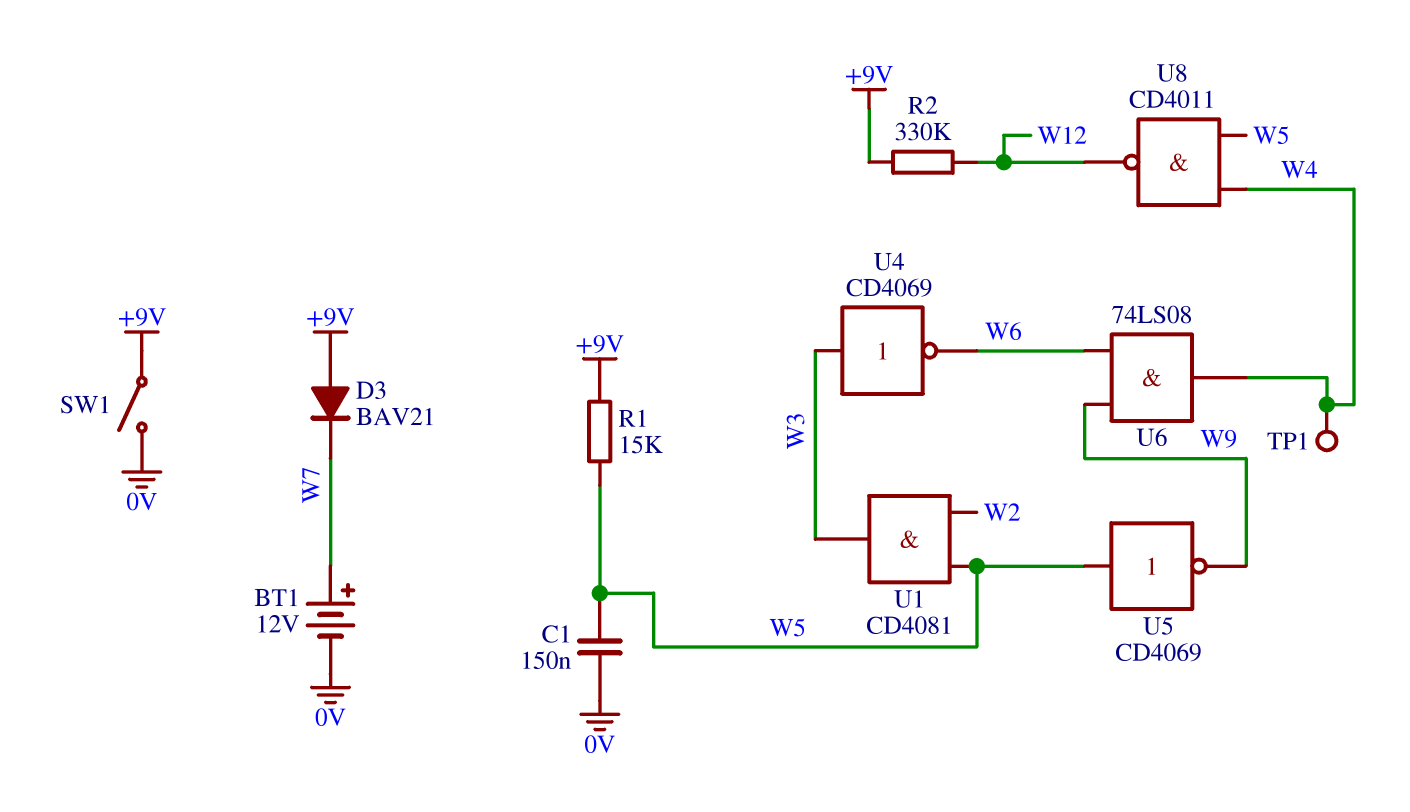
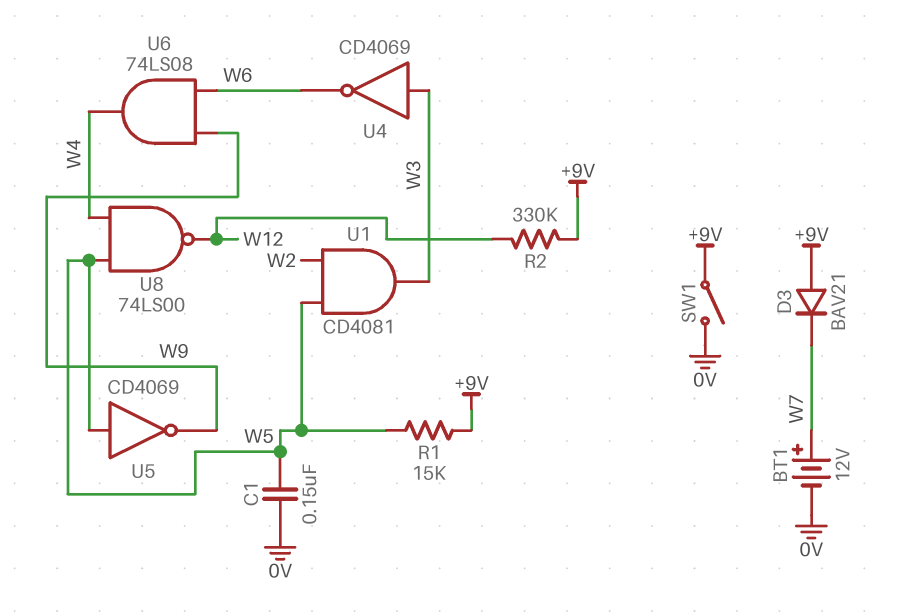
TP1: test point (W4) -> none
U8: NAND CD4011 (in W4, in W5, out W12) -> NAND 74LS00 (in W4, in W5, out W12)

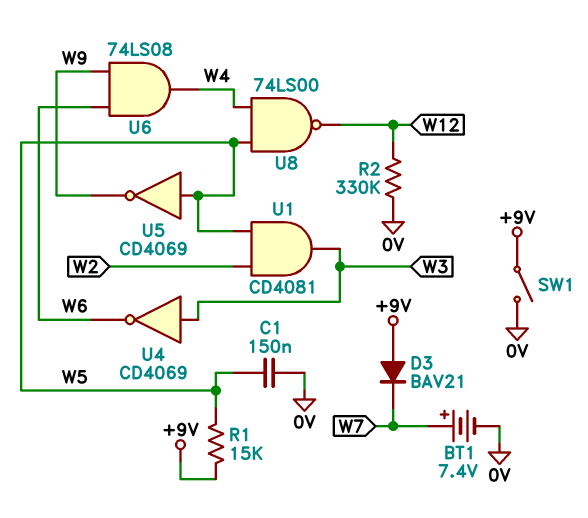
BT1: 12V (plus W7, minus 0V) -> 7.4V (plus W7, minus 0V)
R2: 330k (+9V, W12) -> 330k (0V, W12)

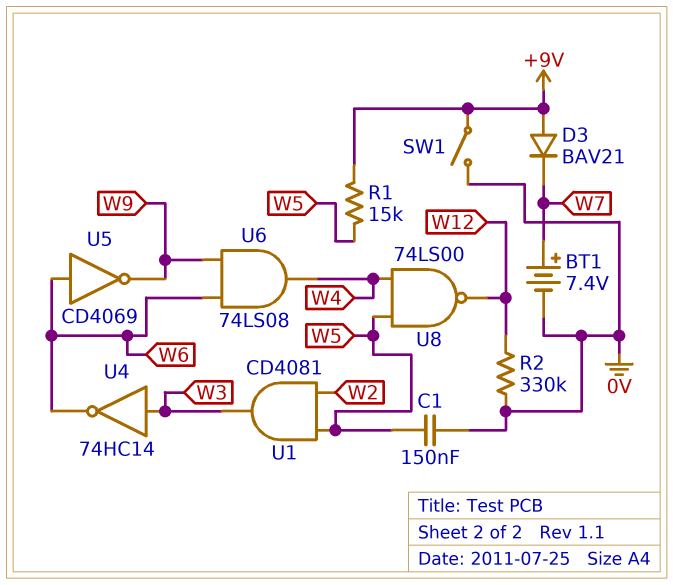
U4: NOT CD4069 (in W3, out W6) -> NOT 74HC14 (in W3, out W6)
U5: NOT CD4069 (in W5, out W9) -> NOT CD4069 (in W6, out W9)

